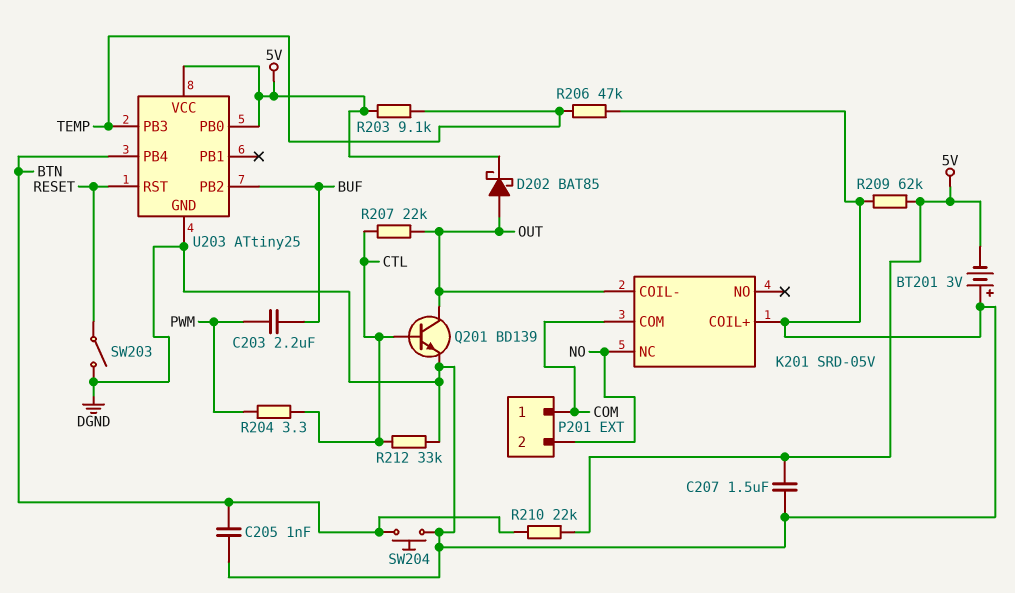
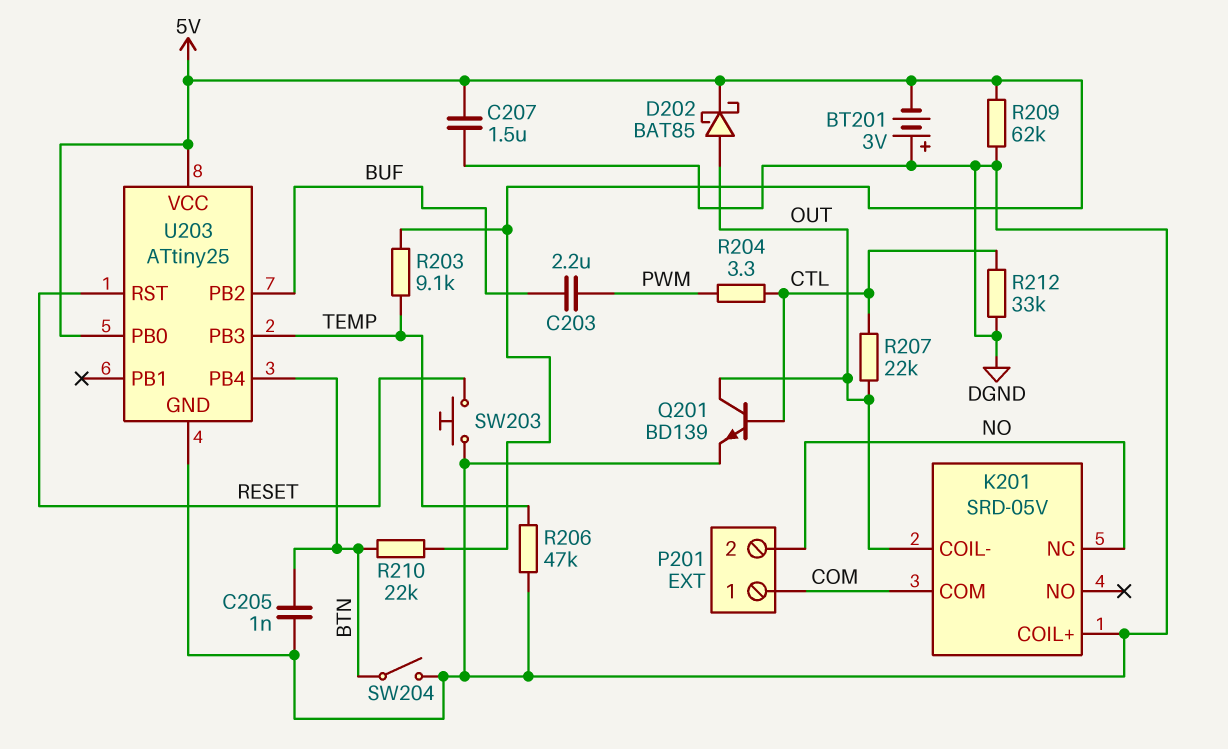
SW203: switch (DGND, RESET) -> button (DGND, RESET)
SW204: button (BTN, DGND) -> switch (BTN, DGND)

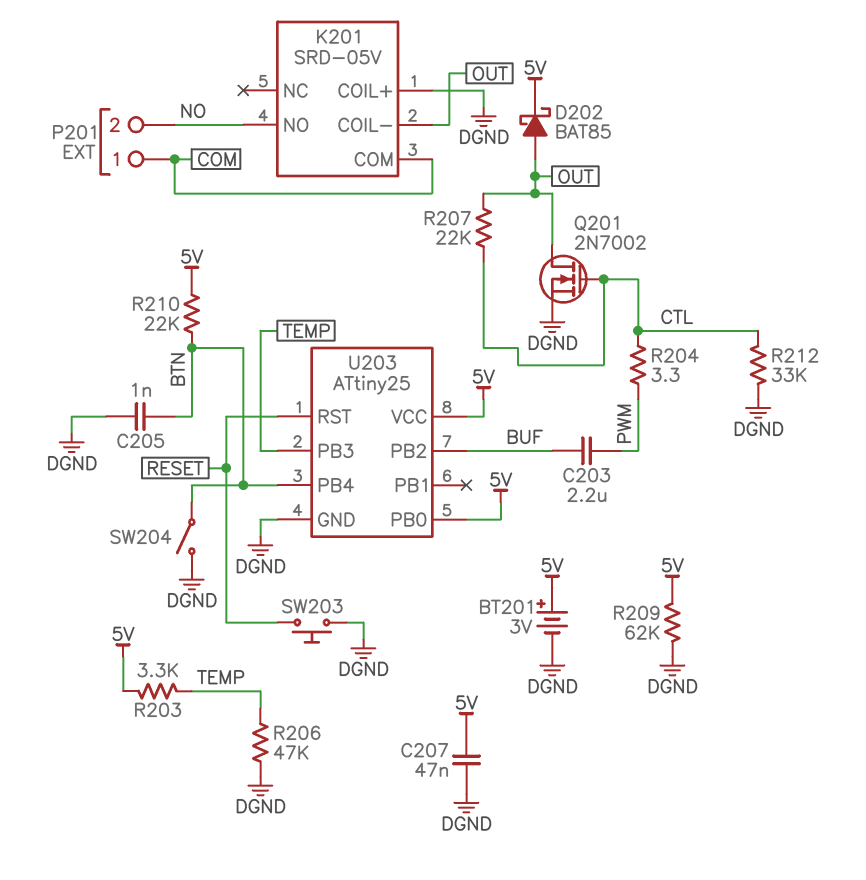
BT201: 3V (plus DGND, minus 5V) -> 3V (plus 5V, minus DGND)
C207: 1.5uF (5V, DGND) -> 47nF (5V, DGND)
K201 pin NC: NO -> none
K201 pin NO: none -> NO
Q201: NPN BD139 (B CTL, C OUT, E DGND) -> NMOS 2N7002 (G CTL, D OUT, S DGND)
R203: 9.1k (5V, TEMP) -> 3.3k (5V, TEMP)

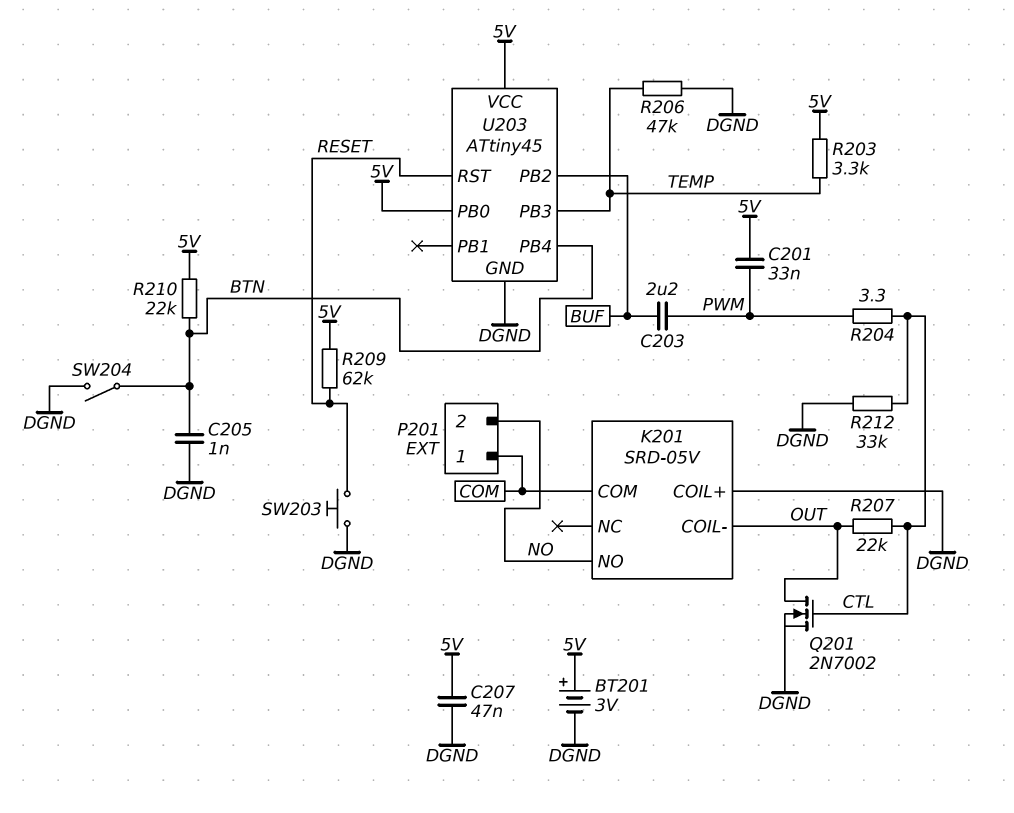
C201: none -> 33nF (5V, PWM)
D202: schottky BAT85 (A OUT, K 5V) -> none
R209: 62k (5V, DGND) -> 62k (5V, RESET)
U203: ATtiny25 -> ATtiny45

